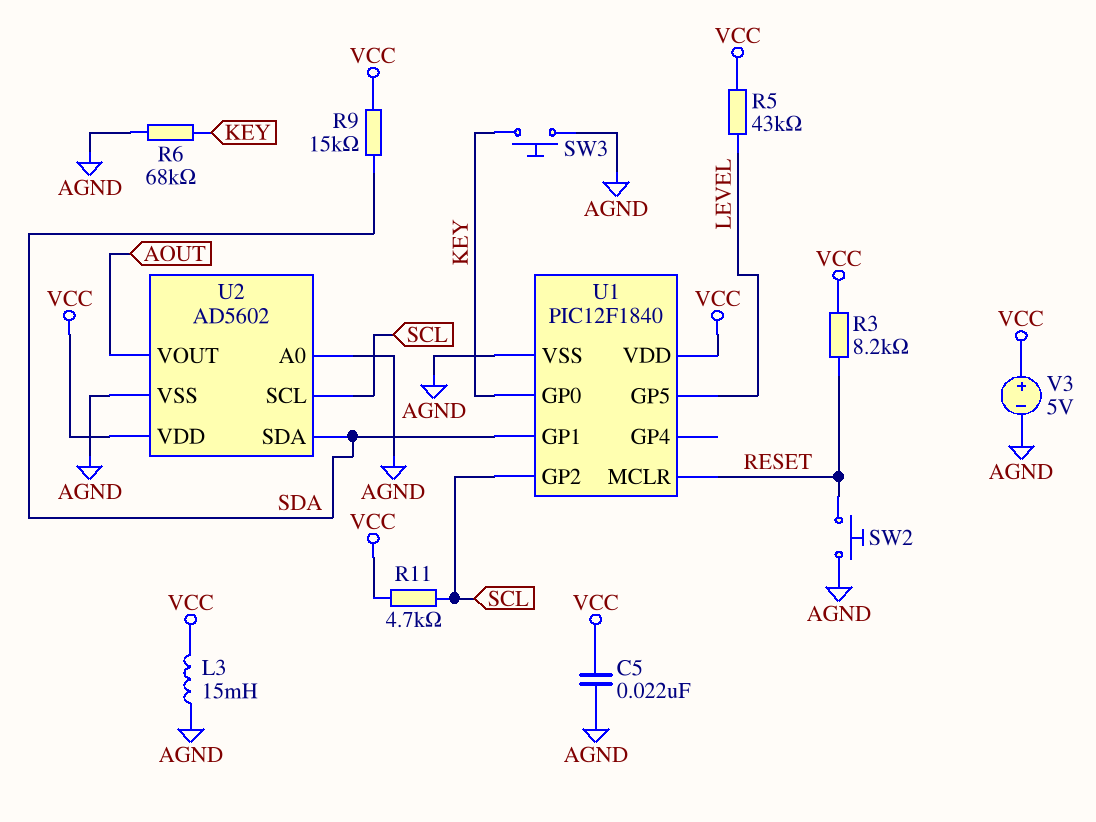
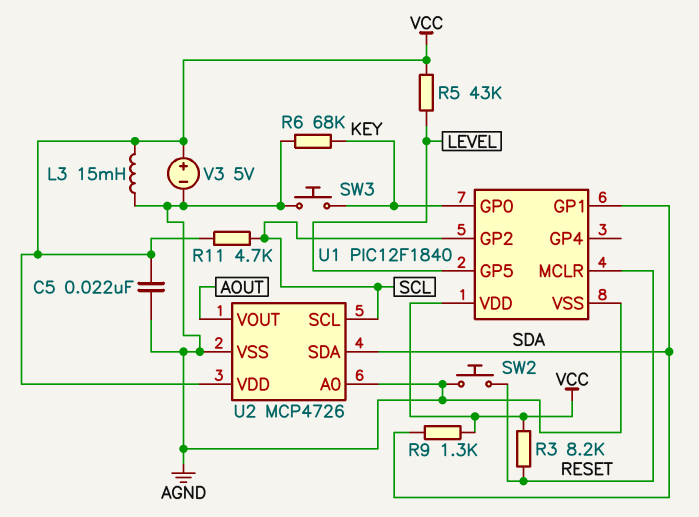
R9: 15k (SDA, VCC) -> 1.3k (SDA, VCC)
U2: AD5602 -> MCP4726

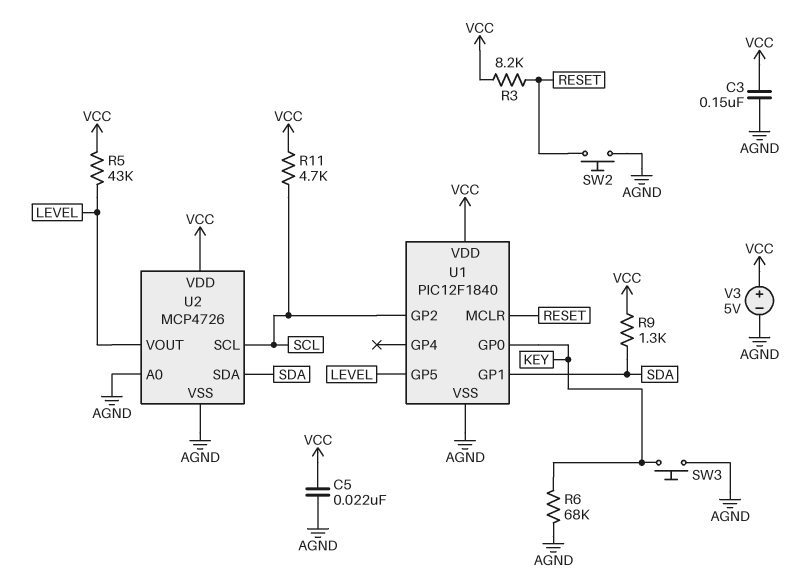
C3: none -> 150nF (AGND, VCC)
L3: 15mH (AGND, VCC) -> none
U2 pin VOUT: AOUT -> LEVEL

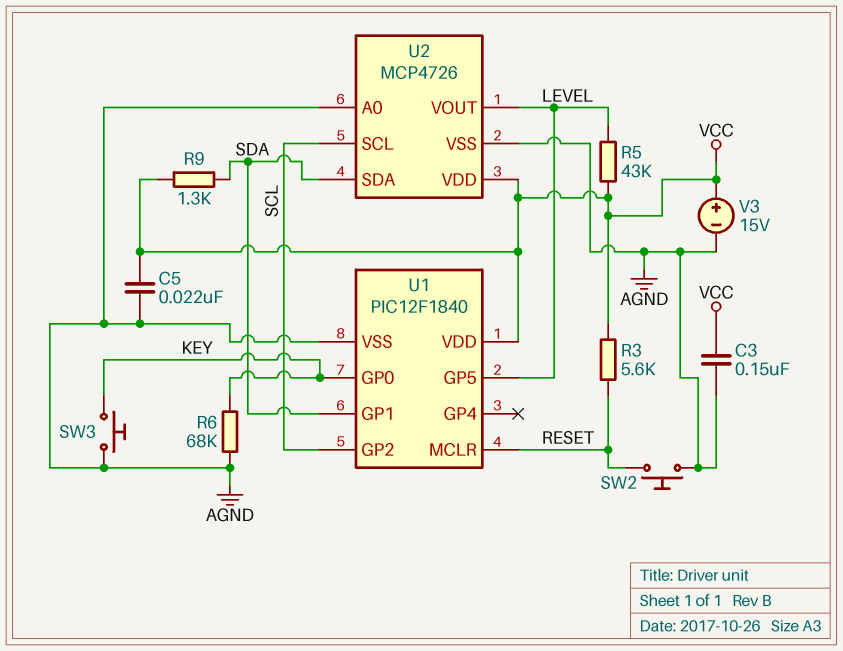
R3: 8.2k (RESET, VCC) -> 5.6k (RESET, VCC)
R11: 4.7k (SCL, VCC) -> none
V3: 5V (plus VCC, minus AGND) -> 15V (plus VCC, minus AGND)

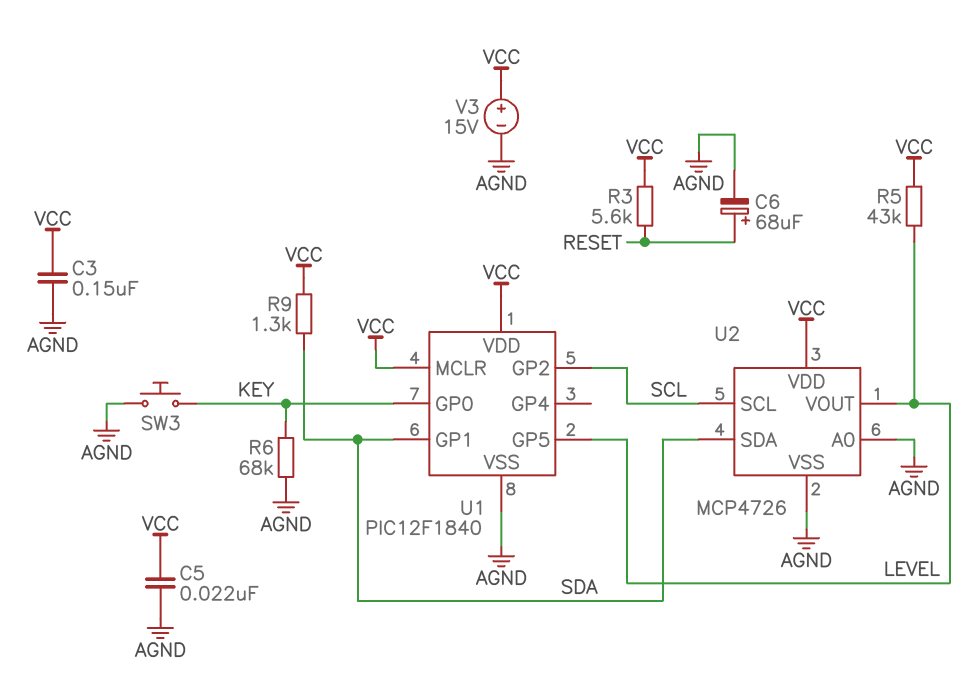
C6: none -> 68uF (plus RESET, minus AGND)
SW2: button (AGND, RESET) -> none
U1 pin MCLR: RESET -> VCC

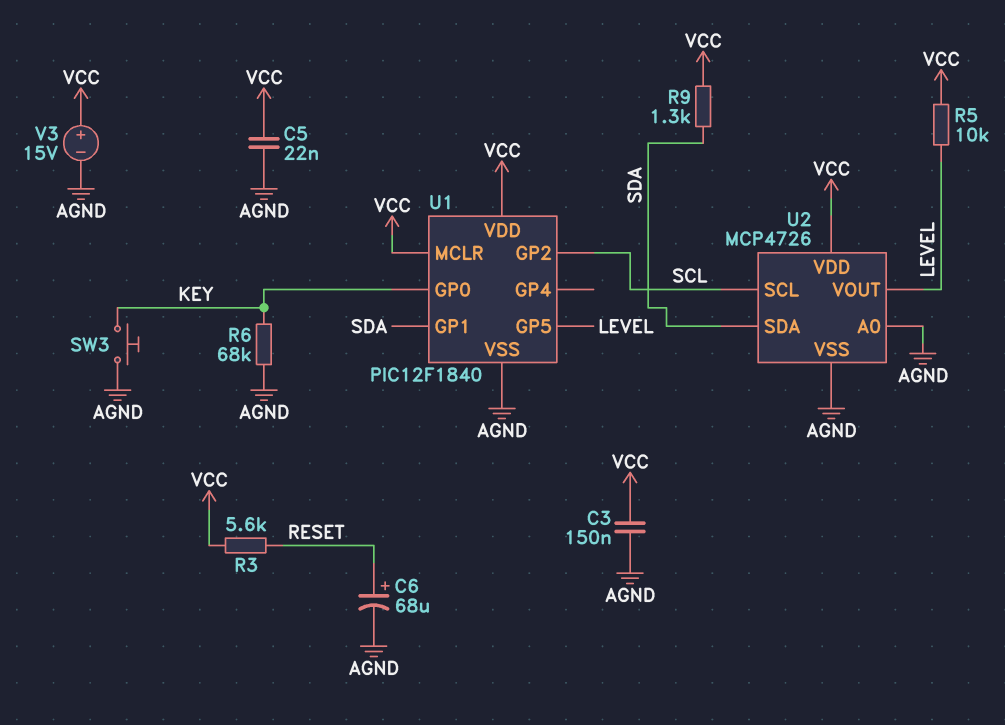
R5: 43k (LEVEL, VCC) -> 10k (LEVEL, VCC)

